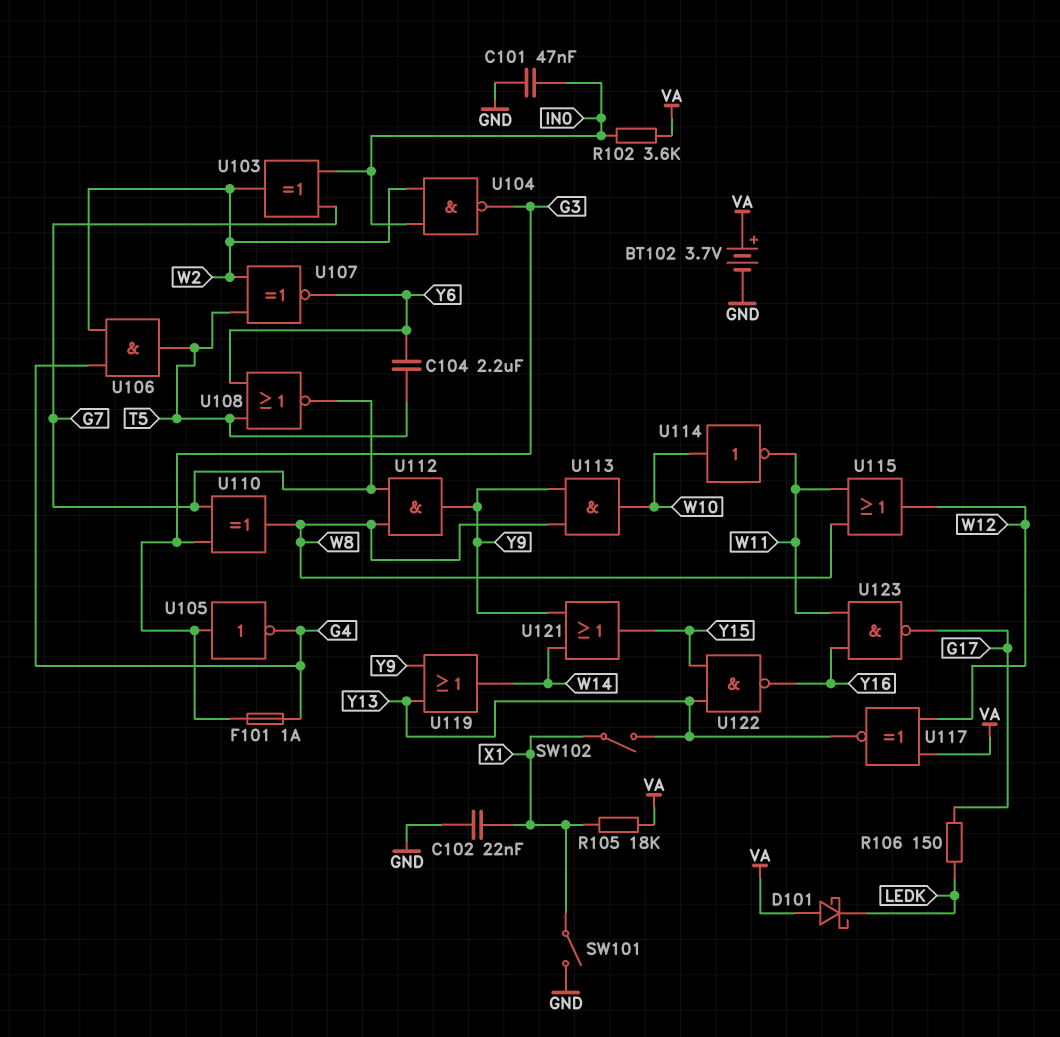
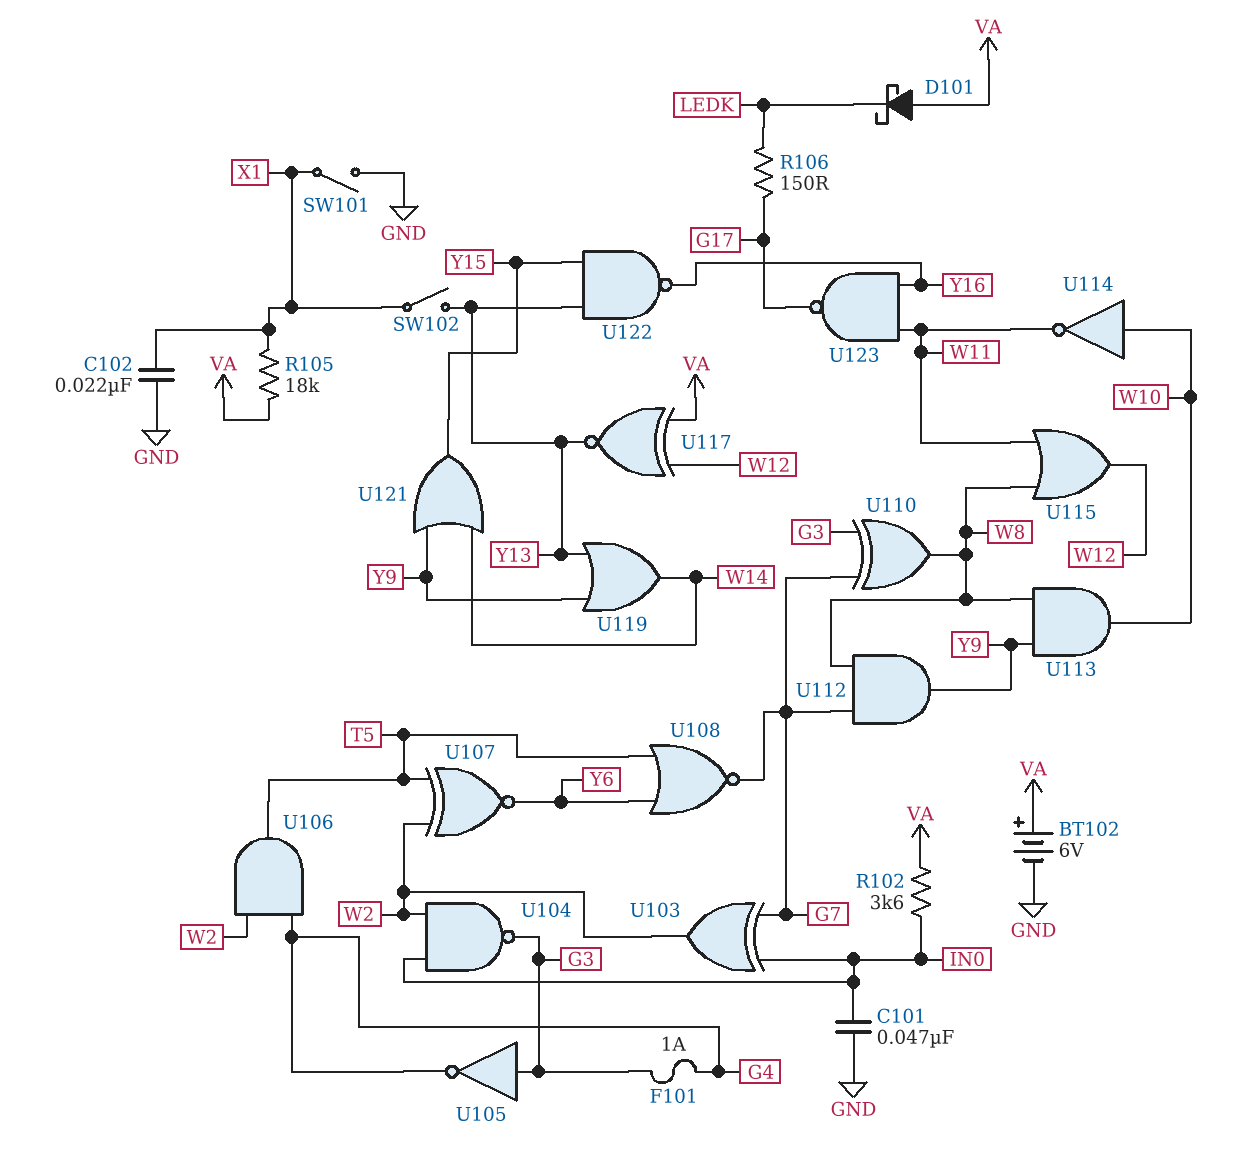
BT102: 3.7V (plus VA, minus GND) -> 6V (plus VA, minus GND)
C104: 2.2uF (T5, Y6) -> none

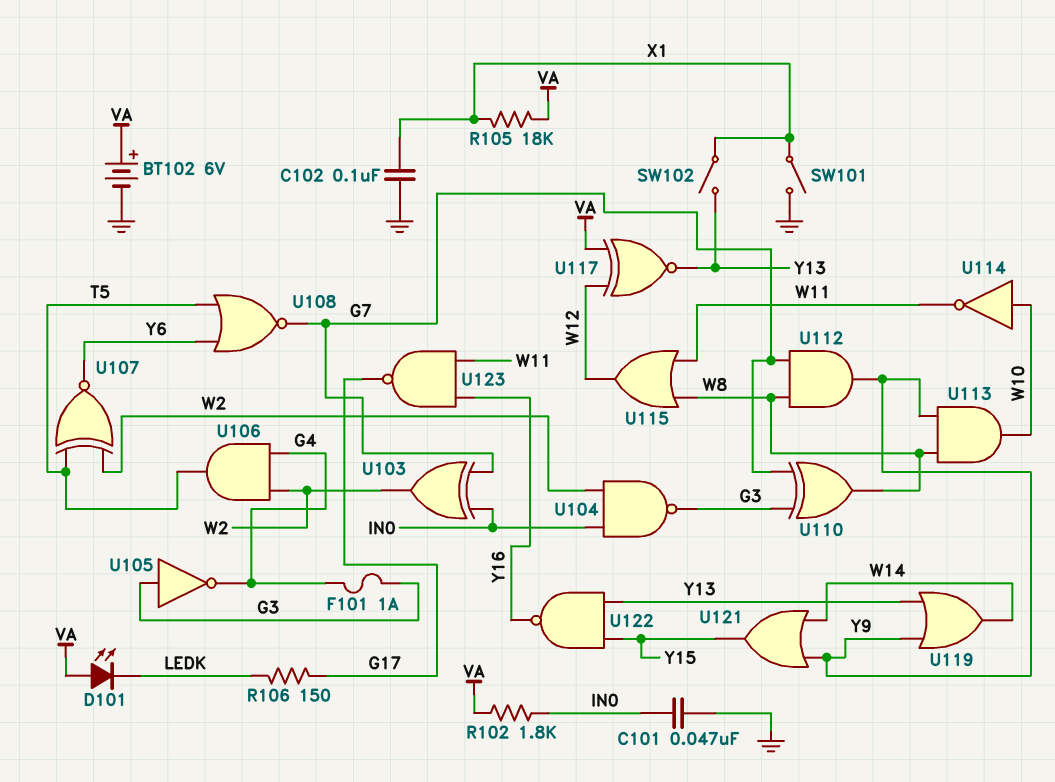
C102: 22nF (GND, X1) -> 100nF (GND, X1)
D101: schottky (A VA, K LEDK) -> LED (A VA, K LEDK)
R102: 3.6k (IN0, VA) -> 1.8k (IN0, VA)

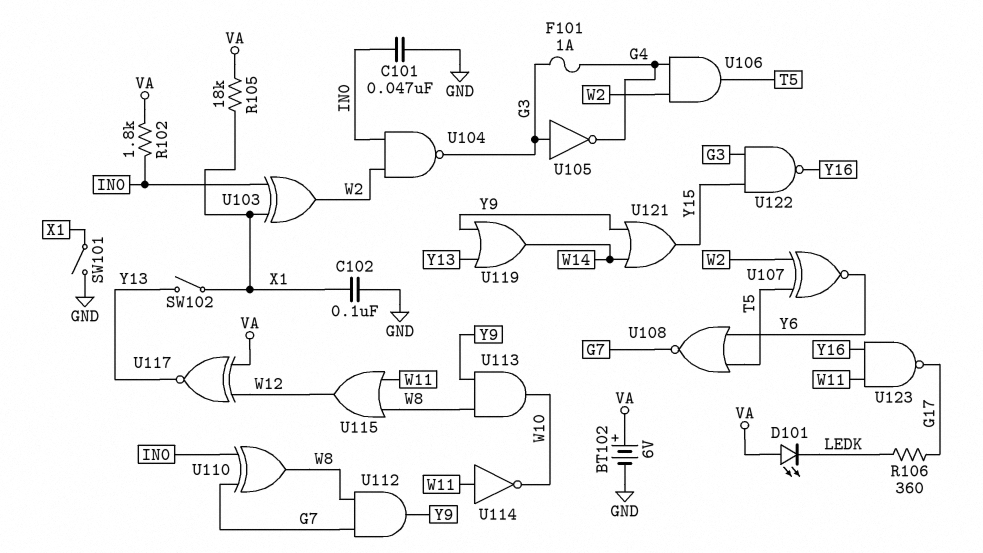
R106: 150 (G17, LEDK) -> 360 (G17, LEDK)
U103: XOR (in G7, in IN0, out W2) -> XOR (in IN0, in X1, out W2)
U110: XOR (in G3, in G7, out W8) -> XOR (in G7, in IN0, out W8)
U114: NOT (in W10, out W11) -> NOT (in W11, out W10)
U122: NAND (in Y13, in Y15, out Y16) -> NAND (in G3, in Y15, out Y16)

